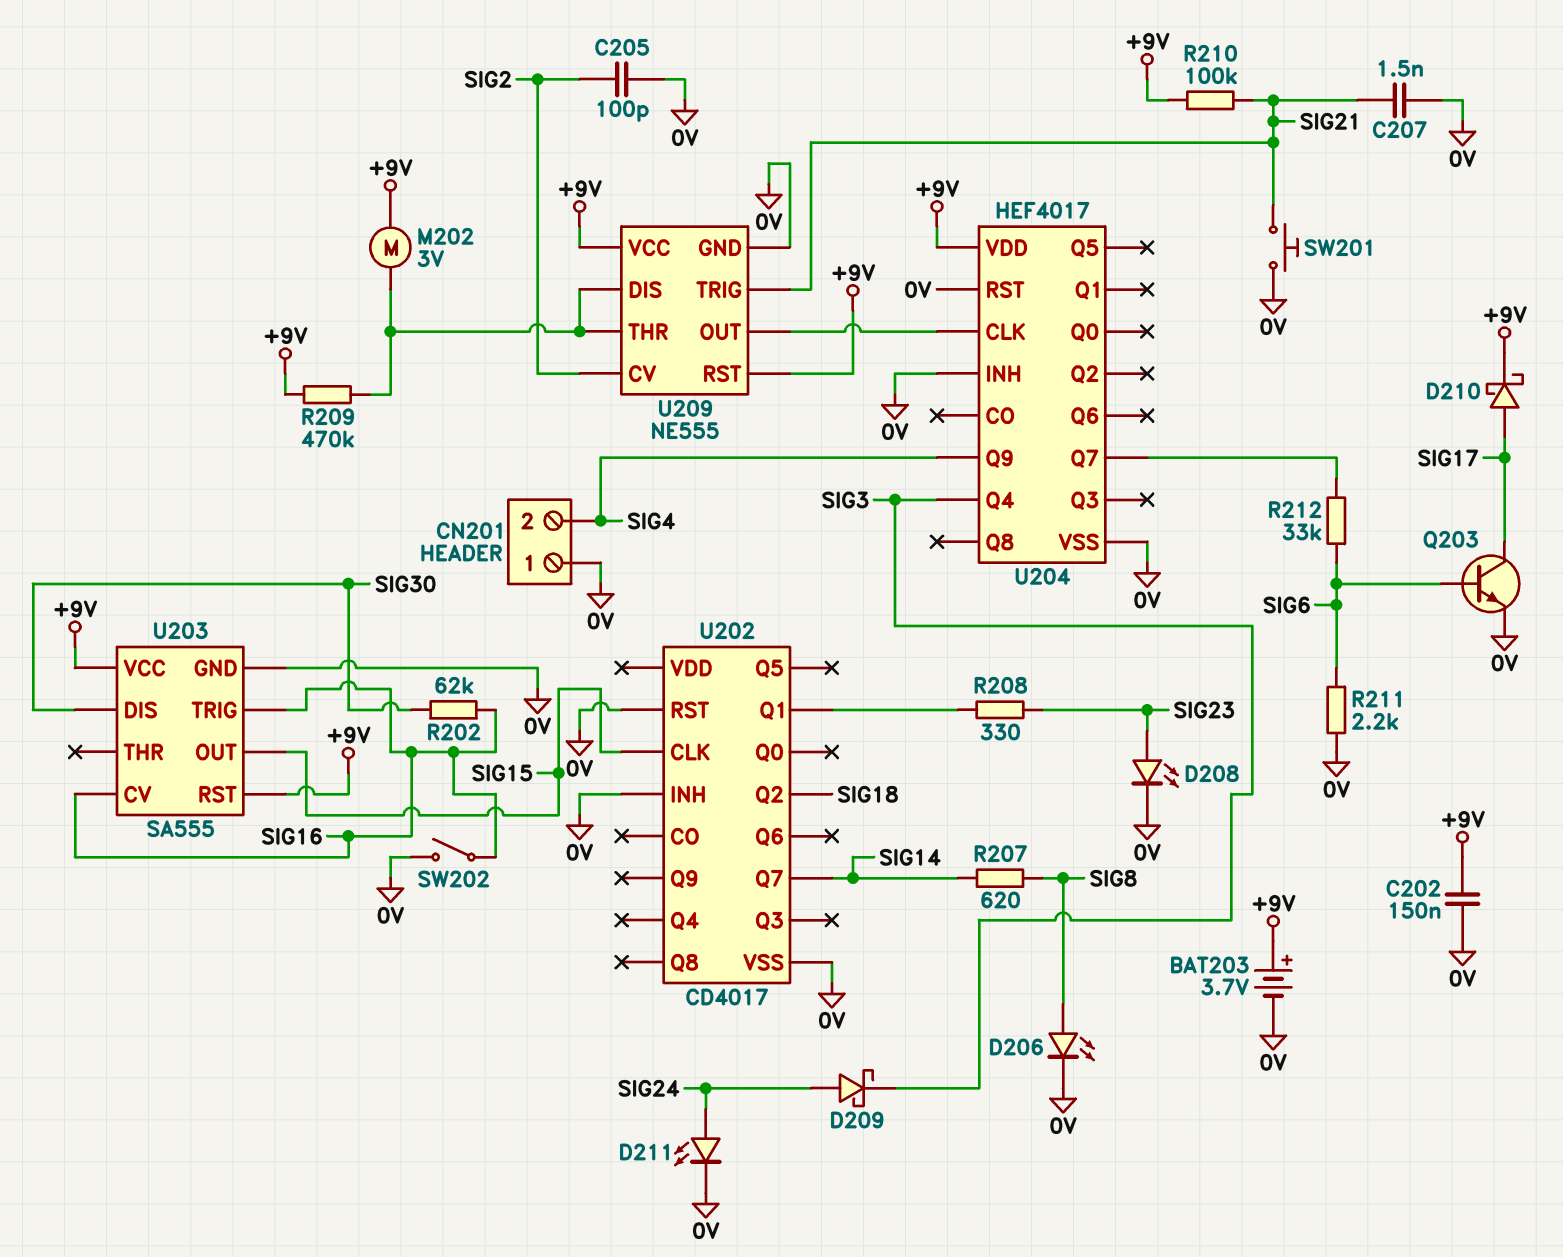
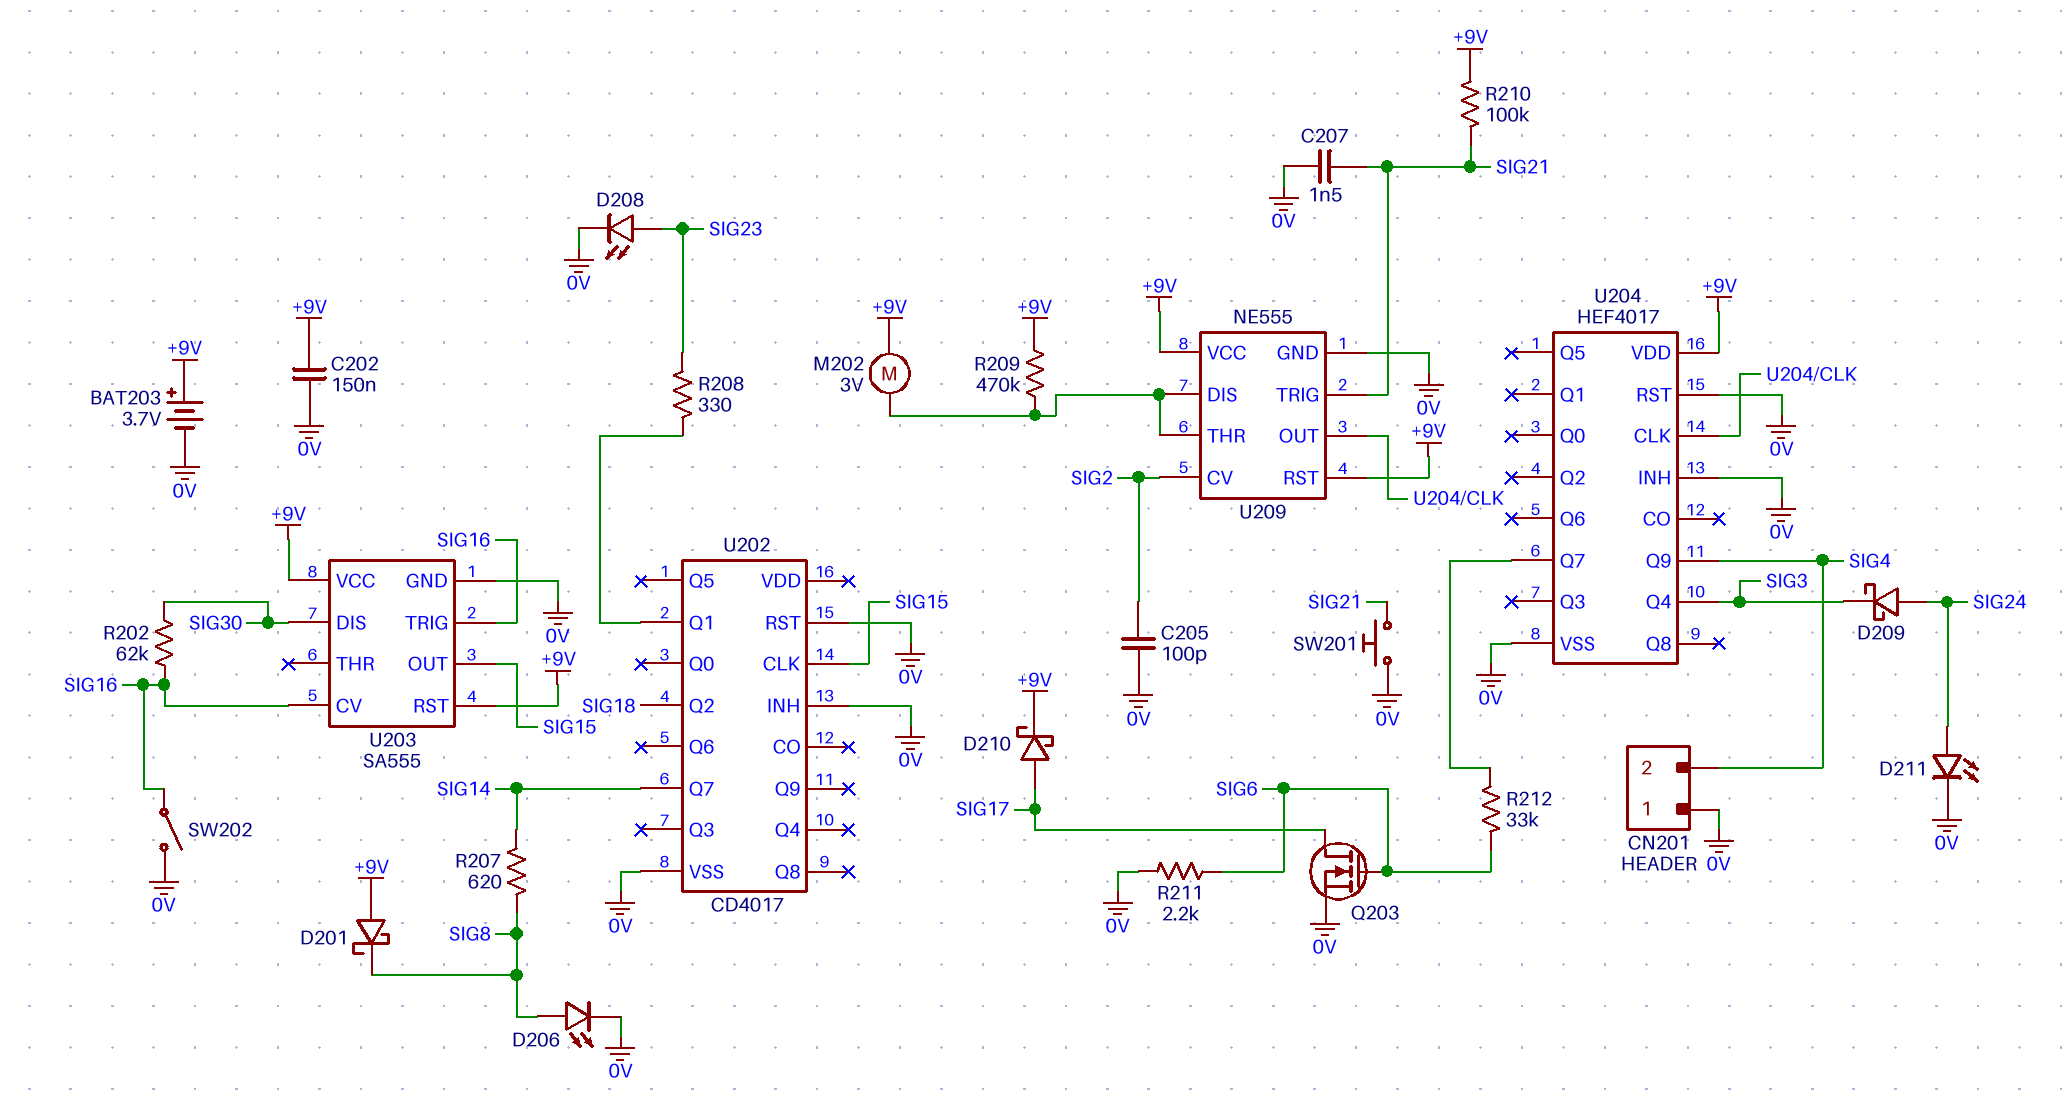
D201: none -> schottky (A +9V, K SIG8)
Q203: NPN (B SIG6, C SIG17, E 0V) -> NMOS (G SIG6, D SIG17, S 0V)

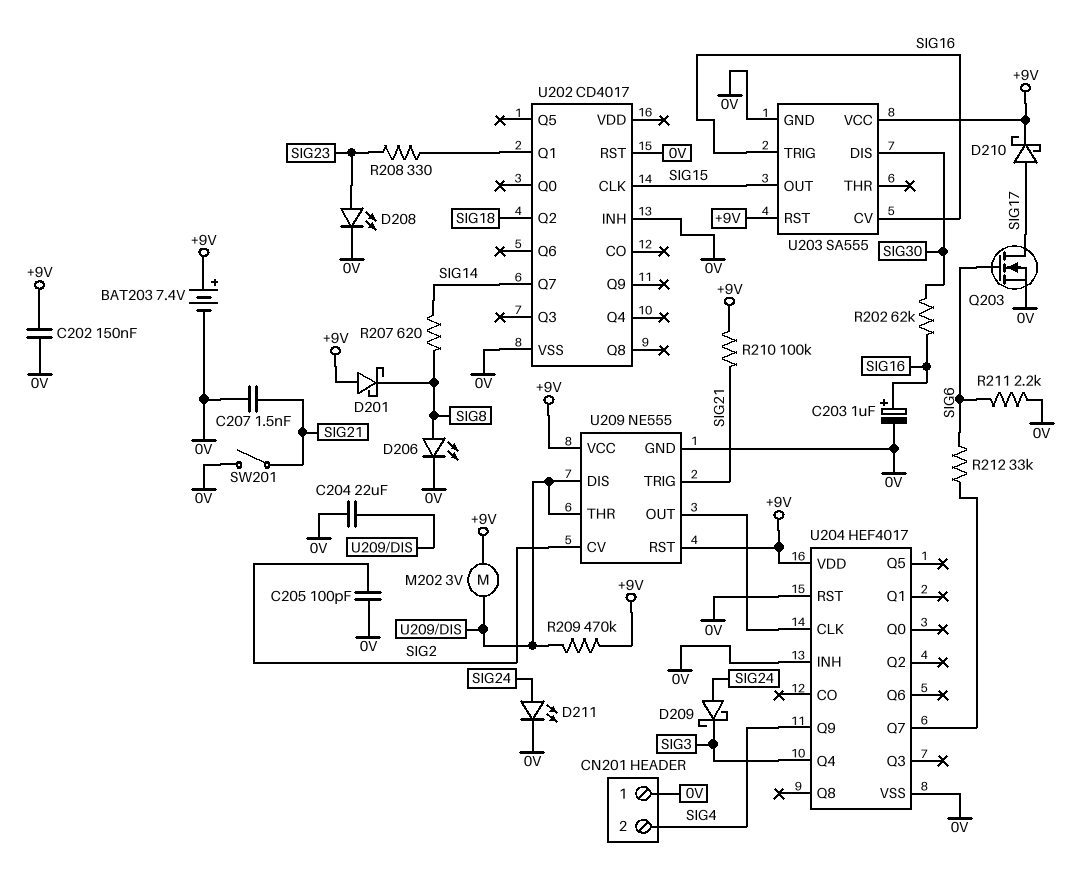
BAT203: 3.7V (plus +9V, minus 0V) -> 7.4V (plus +9V, minus 0V)
C203: none -> 1uF (plus SIG16, minus 0V)
C204: none -> 22uF (0V, U209/DIS)
SW201: button (0V, SIG21) -> switch (0V, SIG21)
SW202: switch (0V, SIG16) -> none

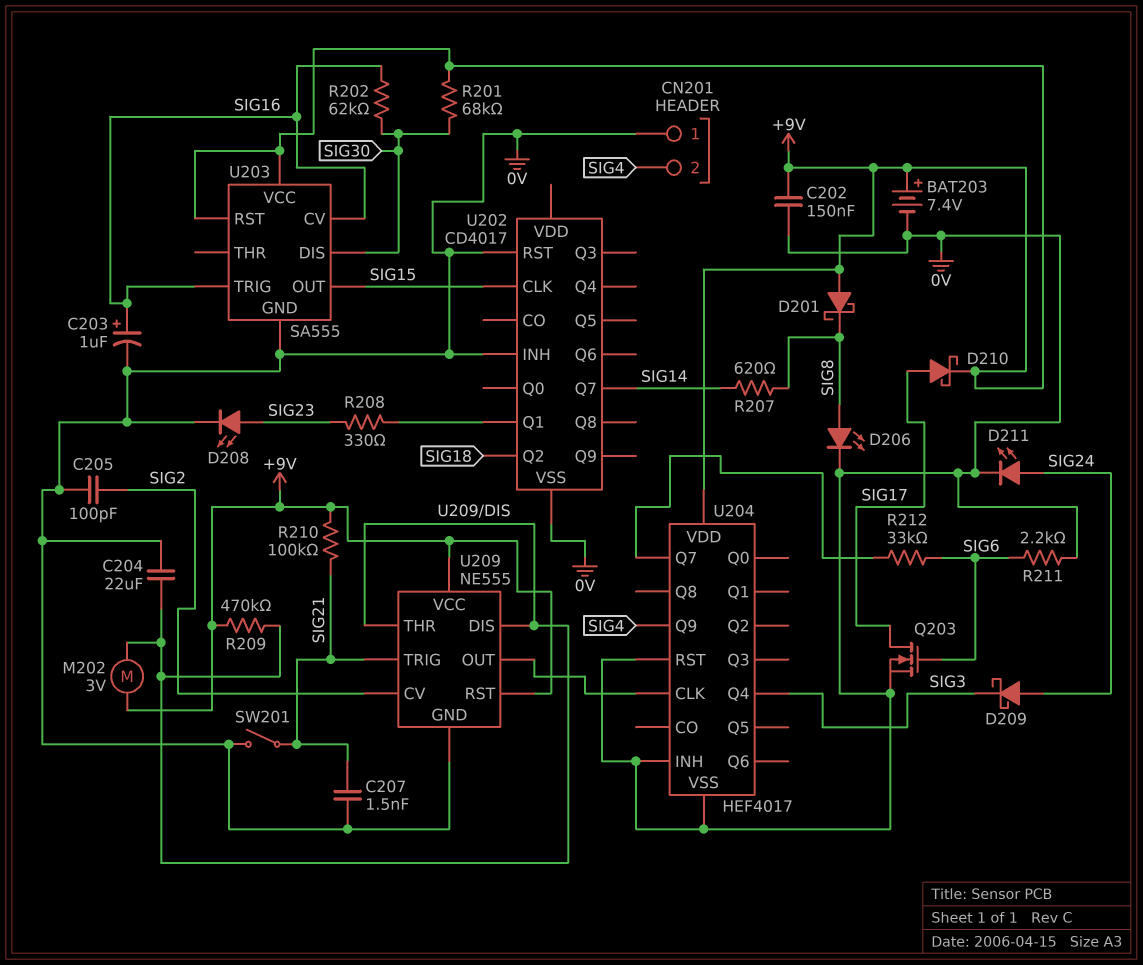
R201: none -> 68k (+9V, SIG30)

